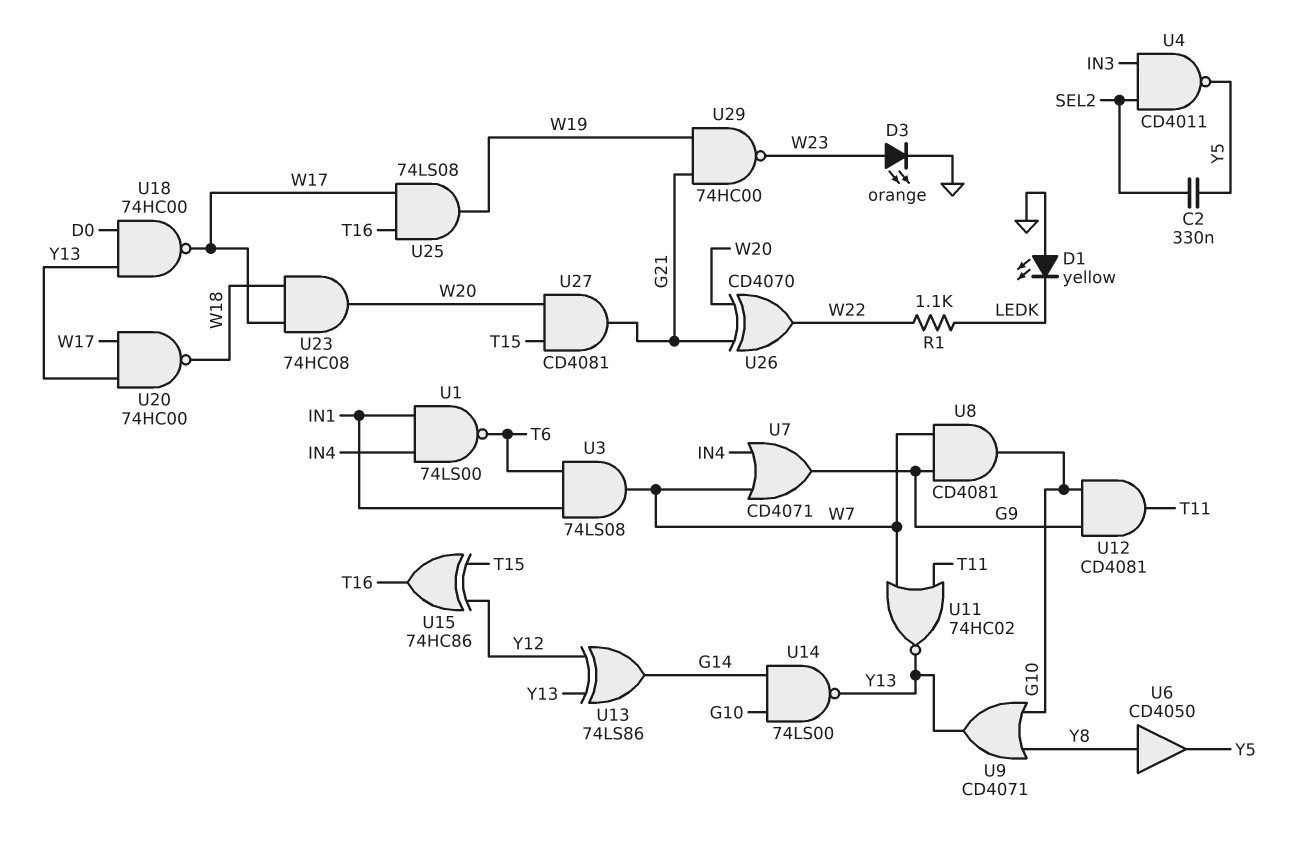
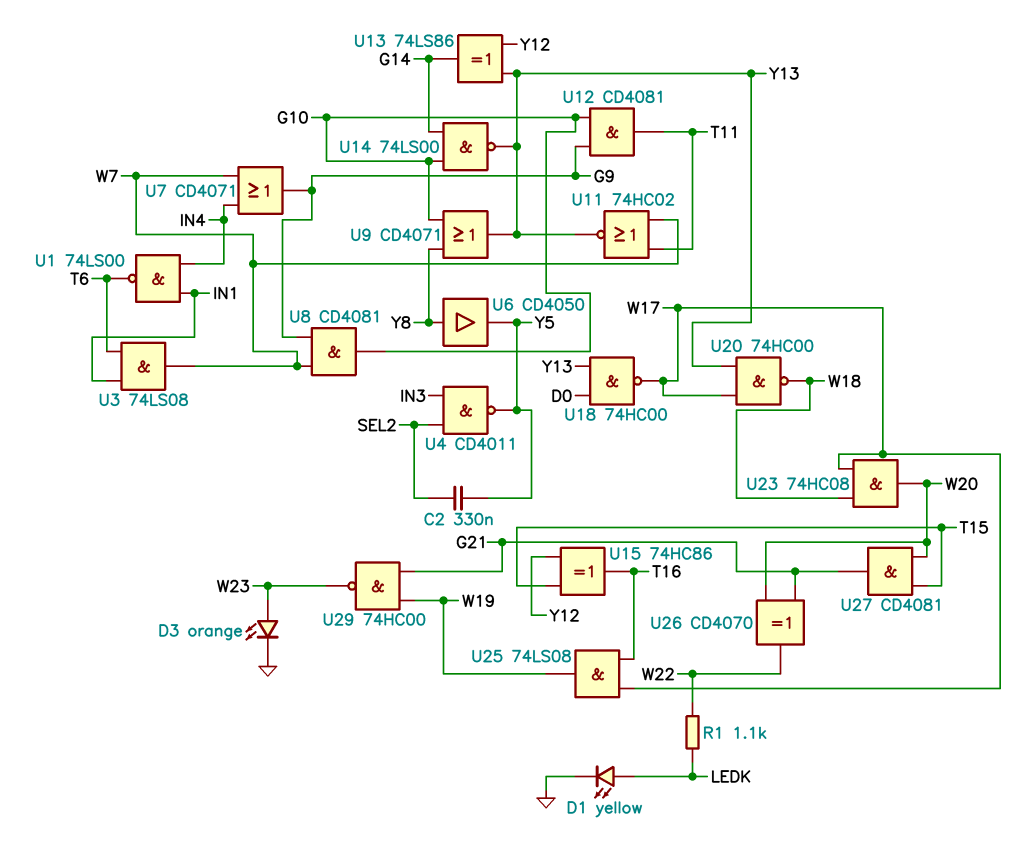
D1: LED yellow (A GND, K LEDK) -> LED yellow (A LEDK, K GND)

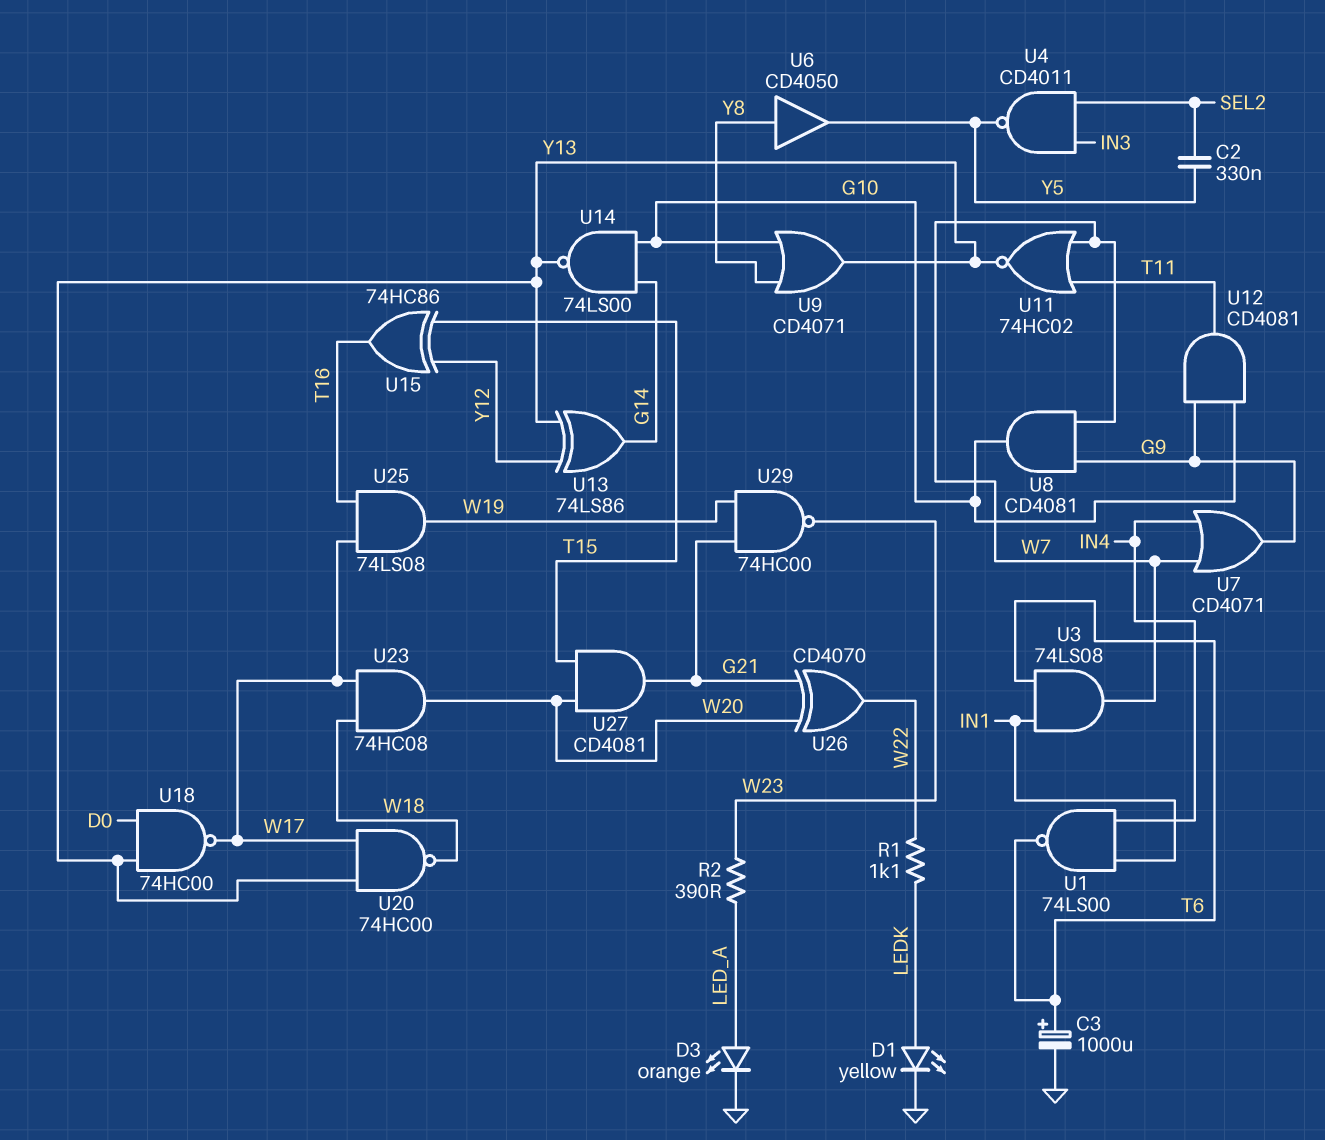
C3: none -> 1000uF (plus T6, minus GND)
D3: LED orange (A W23, K GND) -> LED orange (A LED_A, K GND)
R2: none -> 390 (LED_A, W23)

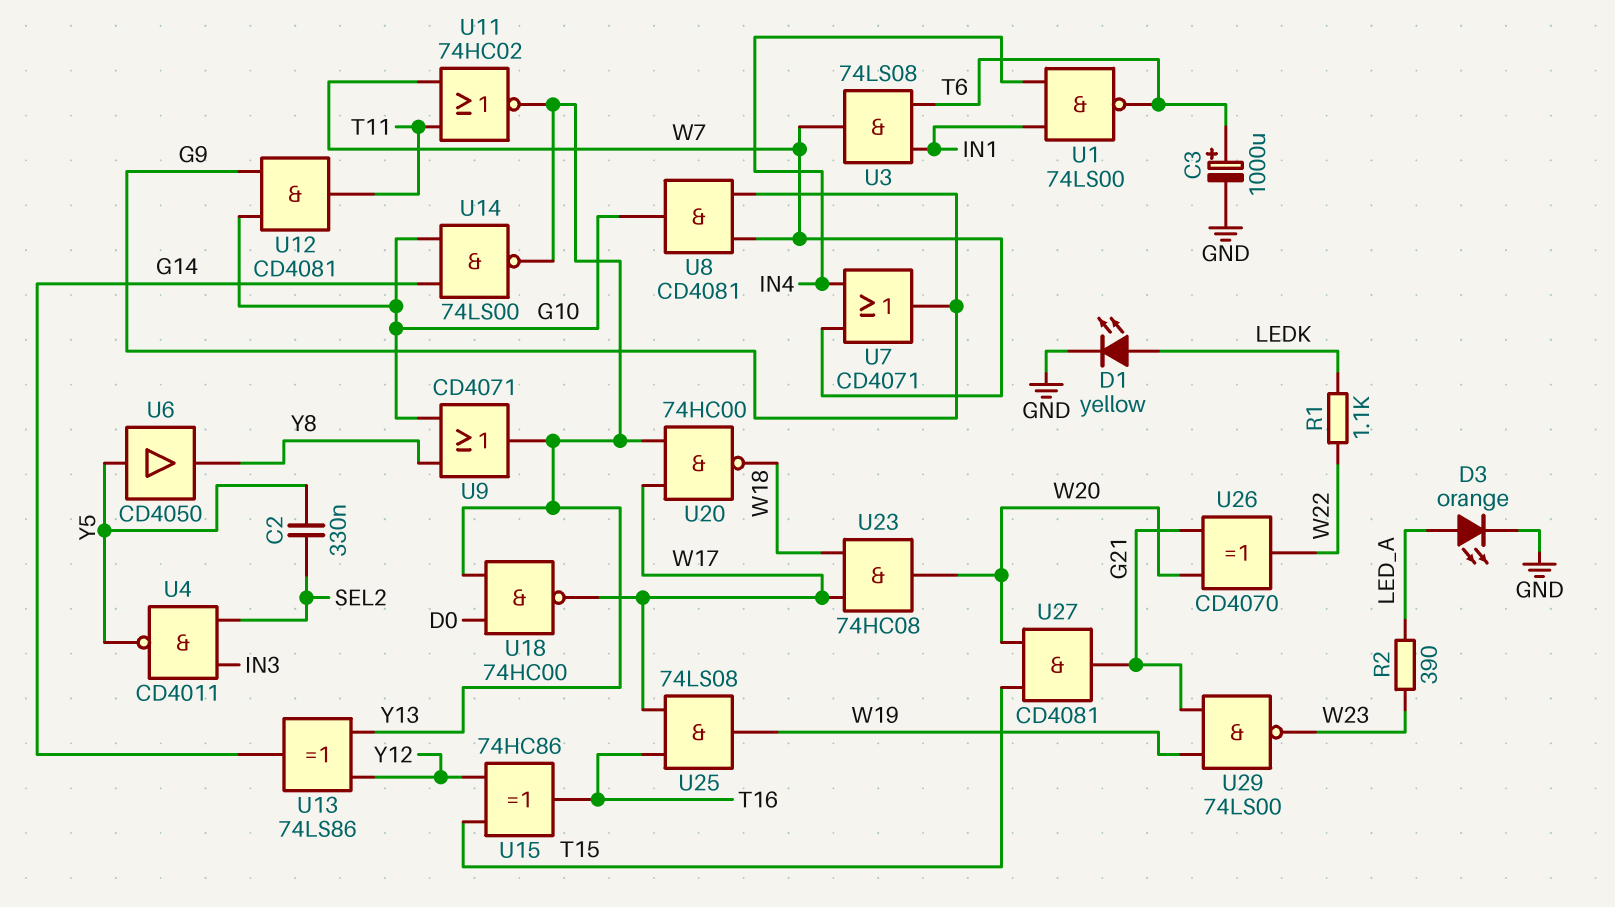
U6: buffer CD4050 (in Y8, out Y5) -> buffer CD4050 (in Y5, out Y8)
U29: NAND 74HC00 (in G21, in W19, out W23) -> NAND 74LS00 (in G21, in W19, out W23)

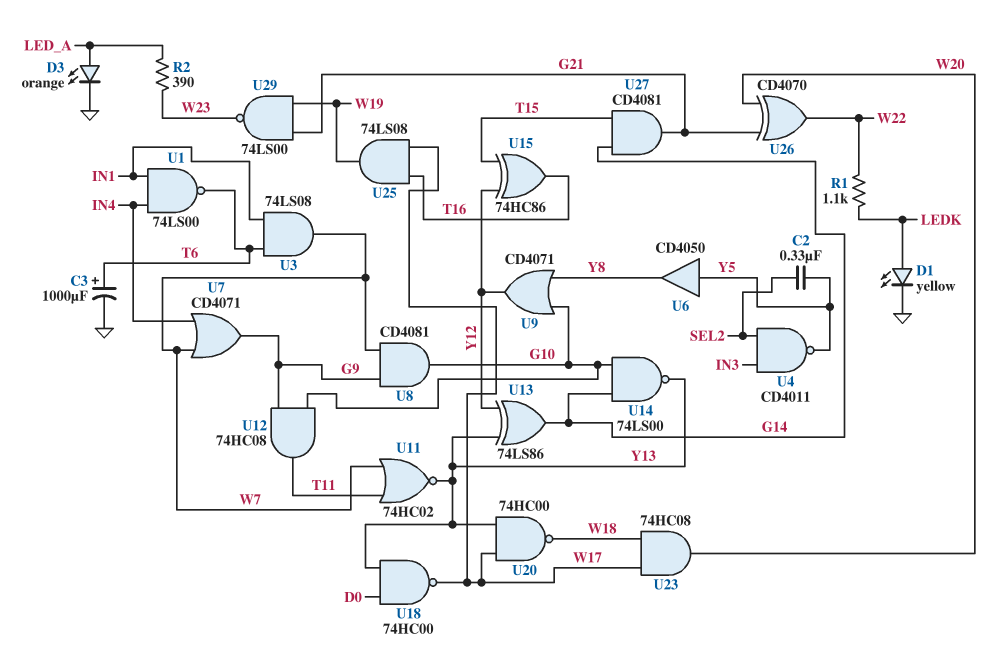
U9: OR CD4071 (in G10, in Y8, out Y13) -> OR CD4071 (in G10, in Y8, out Y12)
U12: AND CD4081 (in G9, in G10, out T11) -> AND 74HC08 (in G9, in G10, out T11)
U27: AND CD4081 (in T15, in W20, out G21) -> AND CD4081 (in G14, in T15, out G21)

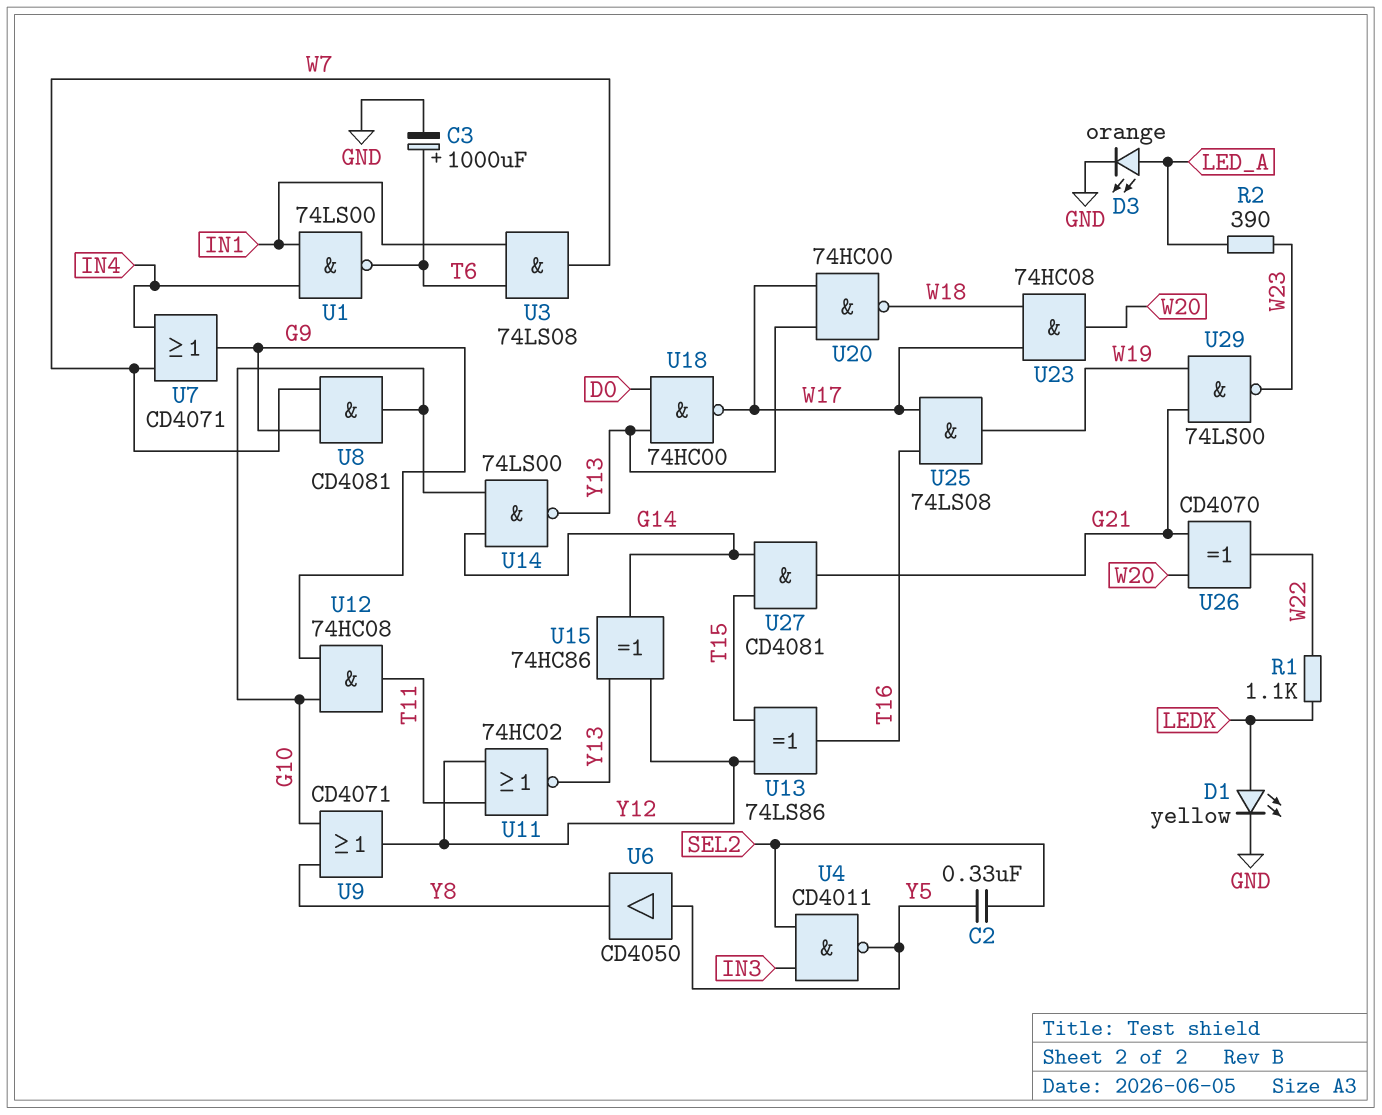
U11: NOR 74HC02 (in T11, in W7, out Y13) -> NOR 74HC02 (in T11, in Y12, out Y13)
U13: XOR 74LS86 (in Y12, in Y13, out G14) -> XOR 74LS86 (in T15, in Y12, out T16)
U15: XOR 74HC86 (in T15, in Y12, out T16) -> XOR 74HC86 (in Y12, in Y13, out G14)

